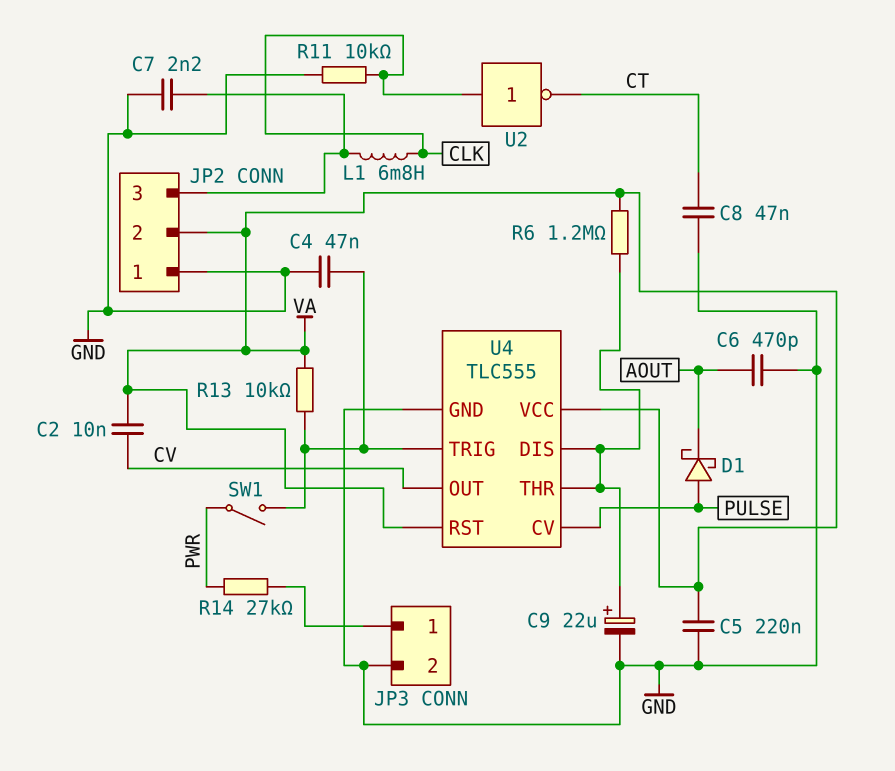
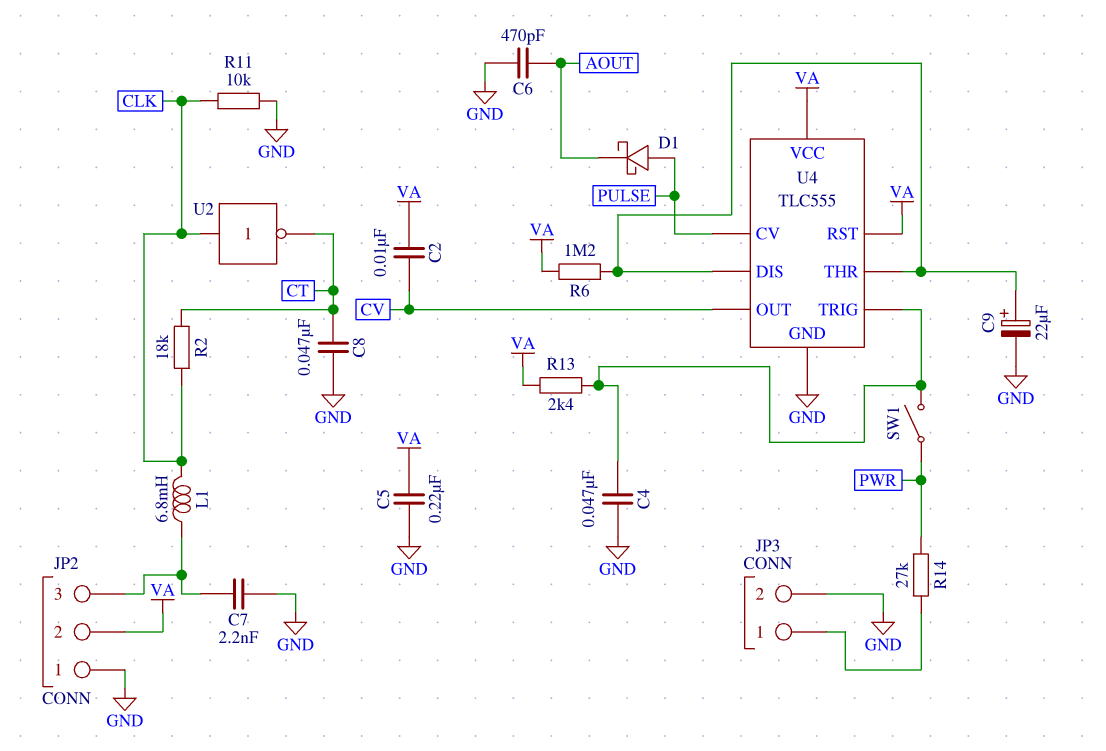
R2: none -> 18k (CLK, CT)
R13: 10k (U4/TRIG, VA) -> 2.4k (U4/TRIG, VA)

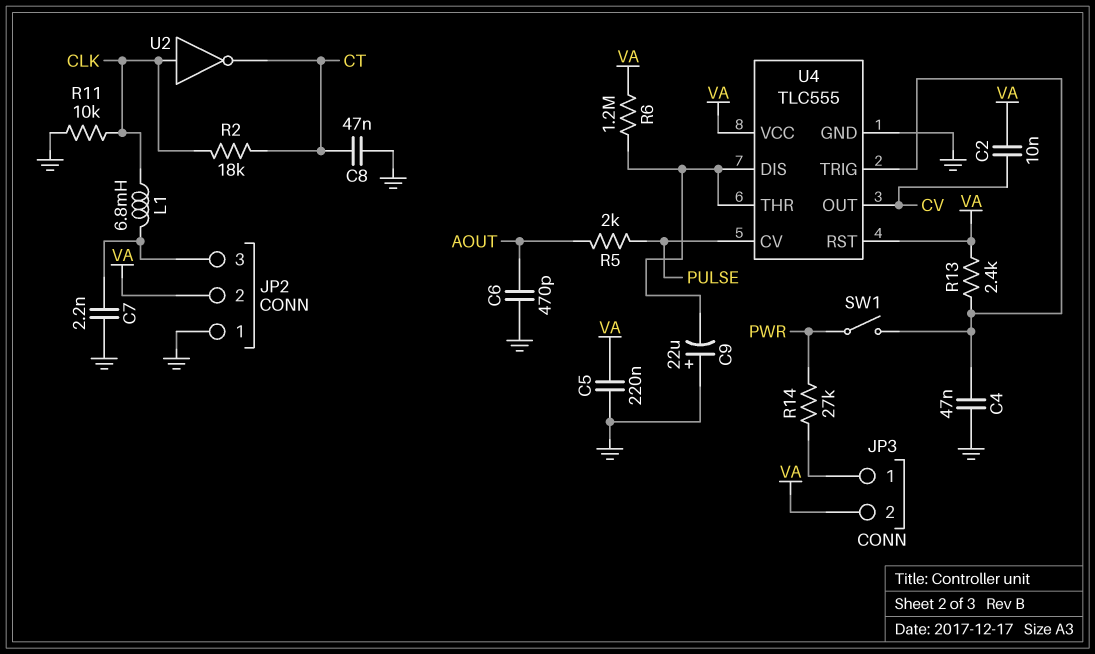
C9: 22uF (plus U4/DIS, minus GND) -> 22uF (plus GND, minus U4/DIS)
D1: schottky (A PULSE, K AOUT) -> none
JP3 pin 2: GND -> VA
R5: none -> 2k (AOUT, PULSE)

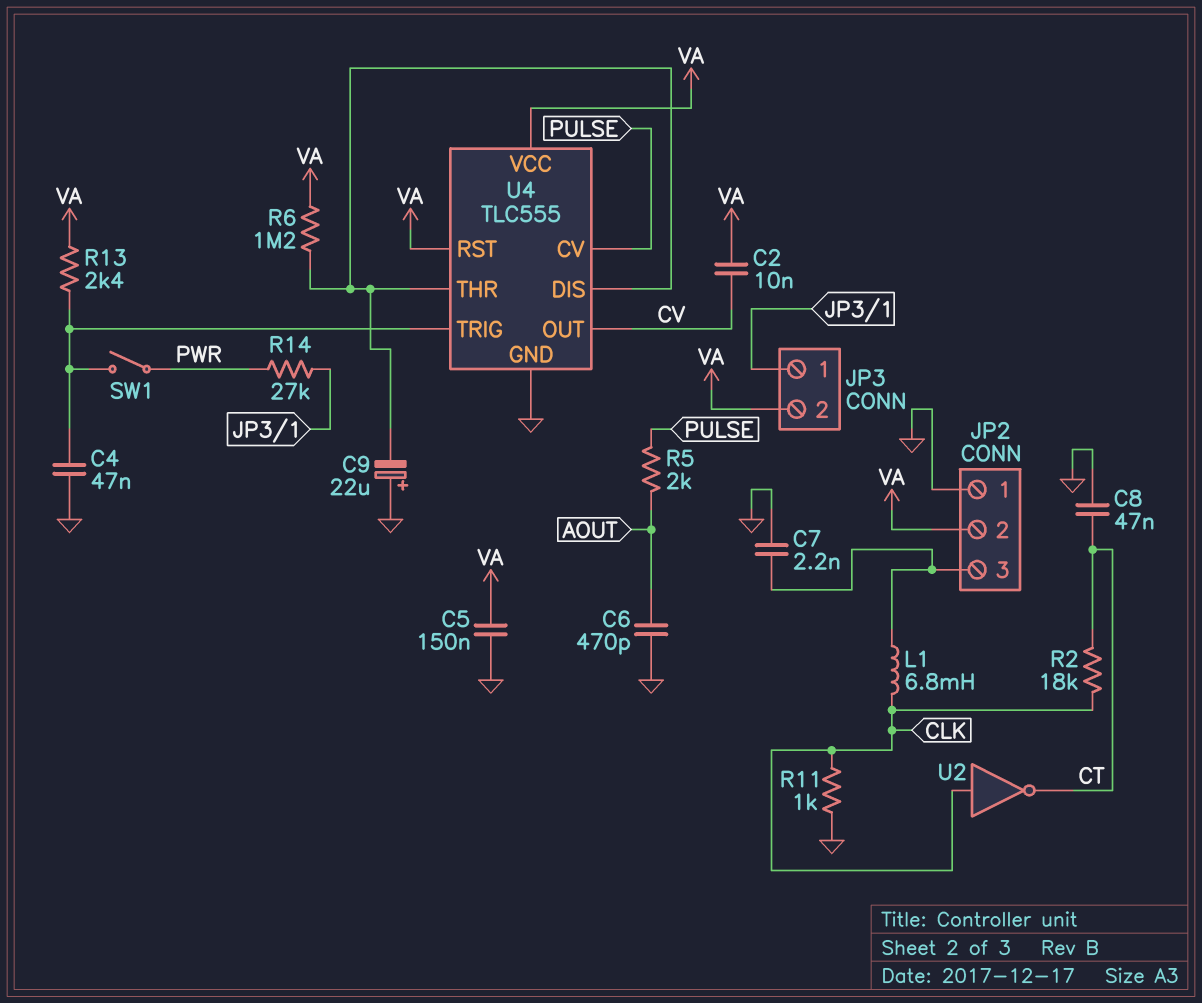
C5: 220nF (GND, VA) -> 150nF (GND, VA)
R11: 10k (CLK, GND) -> 1k (CLK, GND)

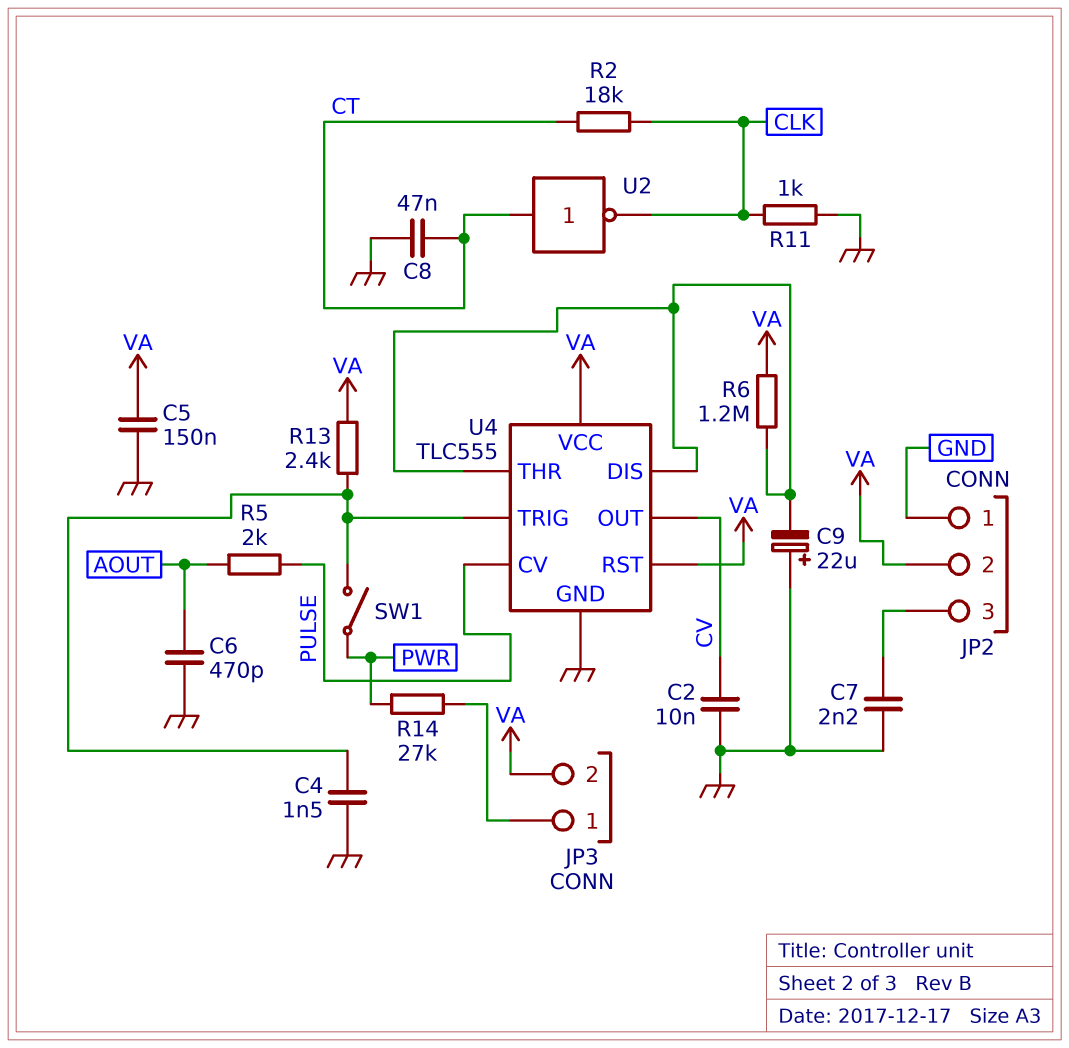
C2: 10nF (CV, VA) -> 10nF (CV, GND)
C4: 47nF (GND, U4/TRIG) -> 1.5nF (GND, U4/TRIG)
L1: 6.8mH (CLK, JP2/3) -> none
U2: NOT (in CLK, out CT) -> NOT (in CT, out CLK)

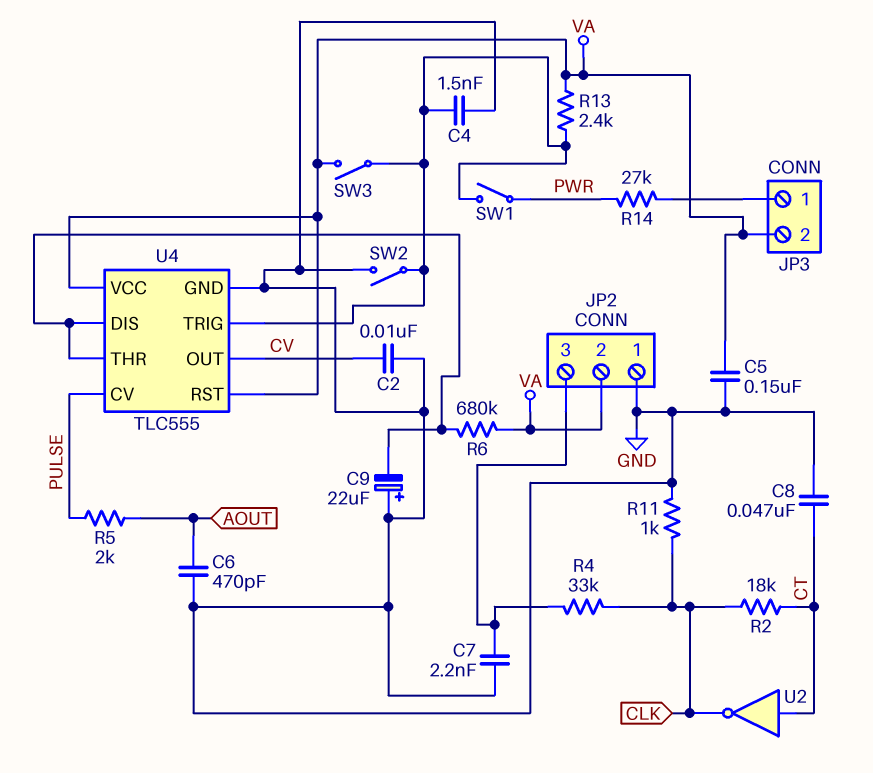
R4: none -> 33k (CLK, JP2/3)
R6: 1.2M (U4/DIS, VA) -> 680k (U4/DIS, VA)
SW2: none -> switch (GND, U4/TRIG)
SW3: none -> switch (U4/TRIG, VA)

